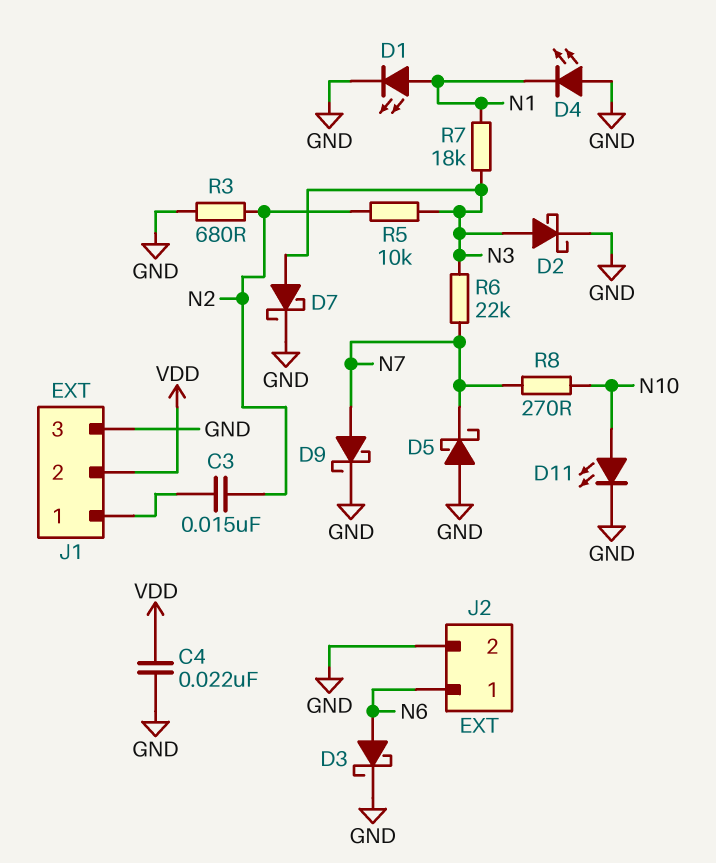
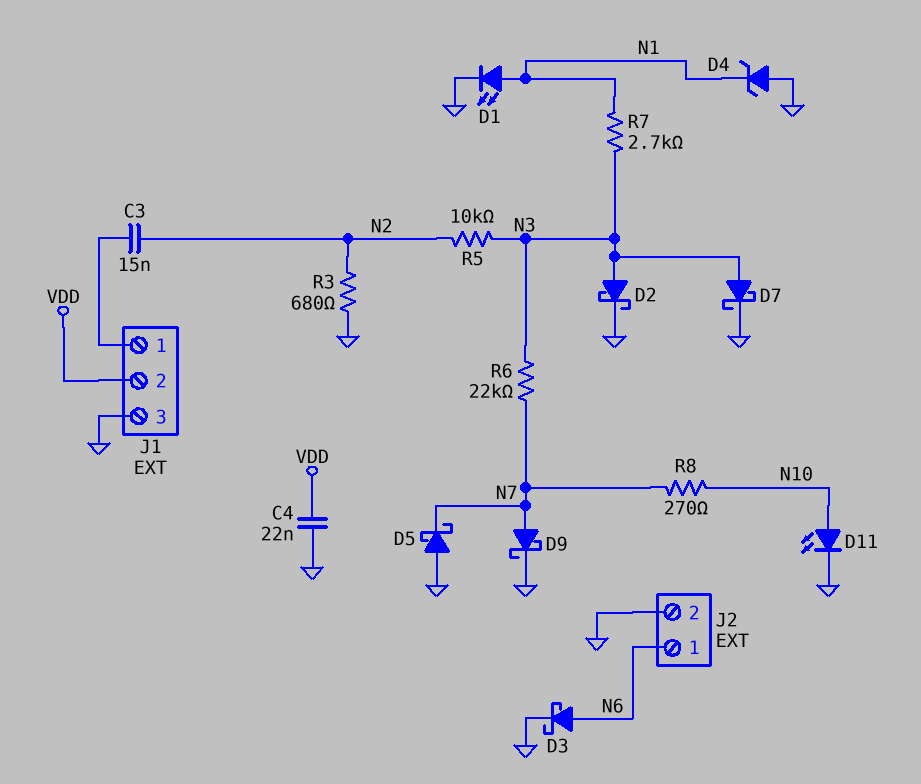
D4: LED (A GND, K N1) -> zener (A GND, K N1)
R7: 18k (N1, N3) -> 2.7k (N1, N3)

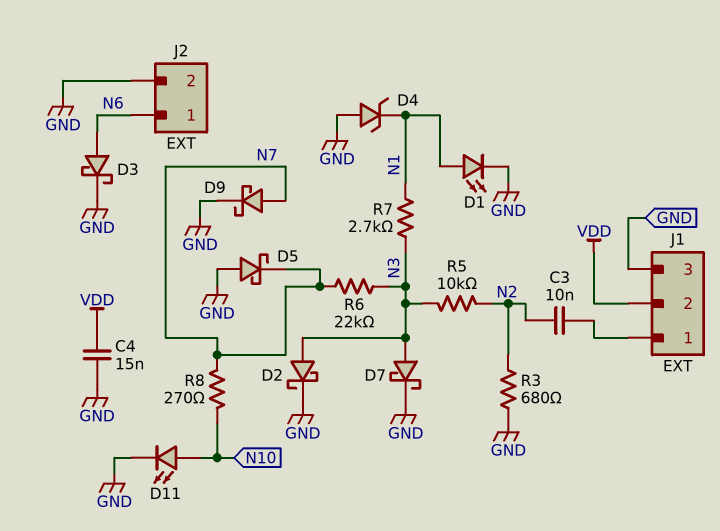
C3: 15nF (J1/1, N2) -> 10nF (J1/1, N2)
C4: 22nF (GND, VDD) -> 15nF (GND, VDD)

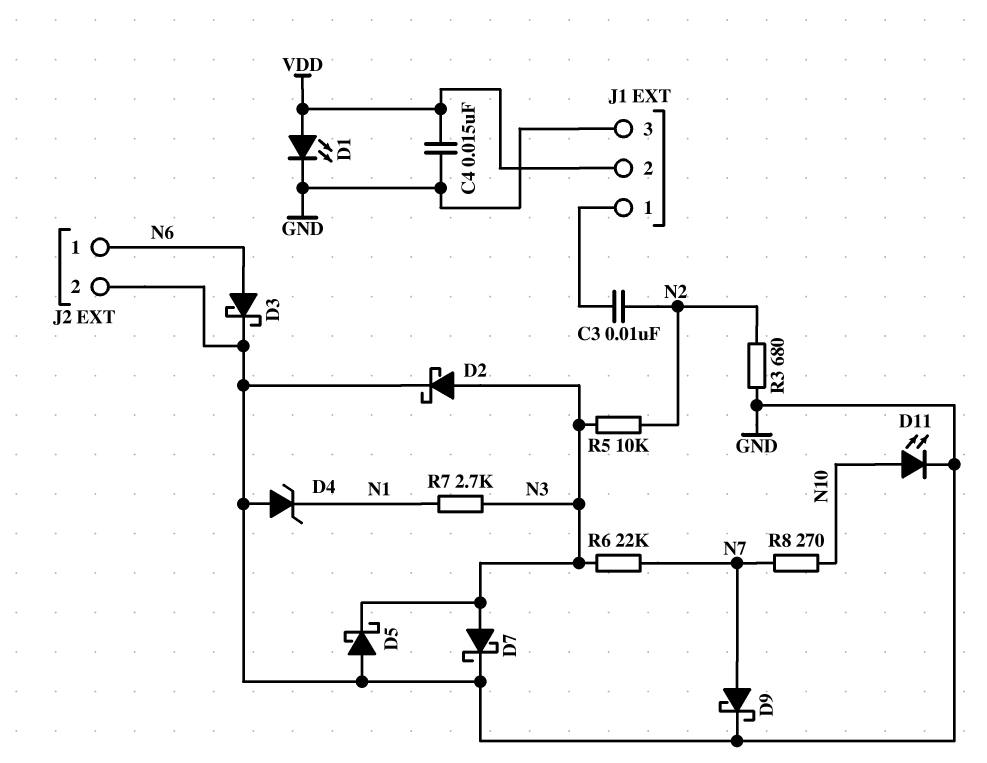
D1: LED (A N1, K GND) -> LED (A VDD, K GND)
D5: schottky (A GND, K N7) -> schottky (A GND, K N3)

